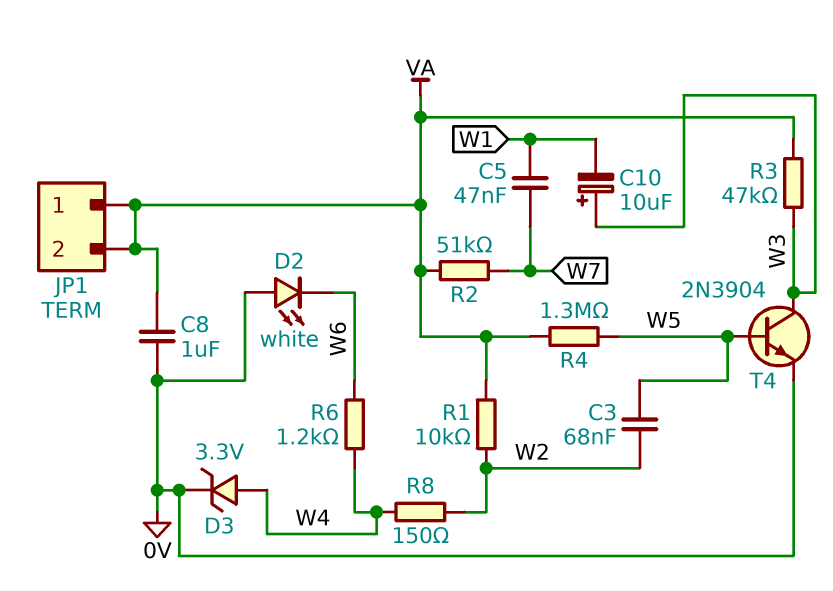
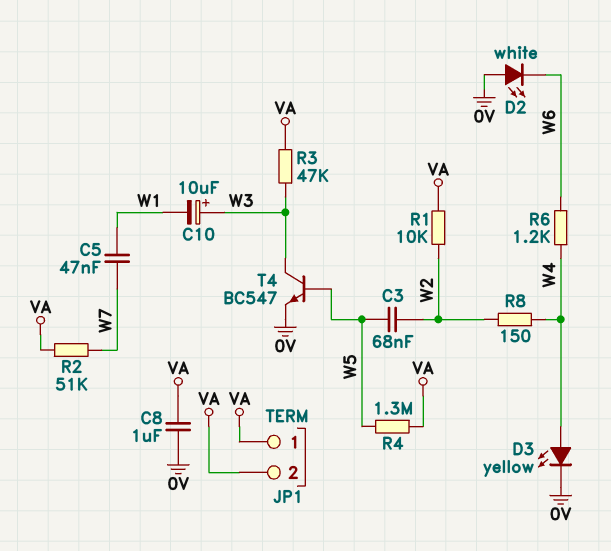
D3: zener 3.3V (A W4, K 0V) -> LED yellow (A W4, K 0V)
T4: NPN 2N3904 (B W5, C W3, E 0V) -> NPN BC547 (B W5, C W3, E 0V)

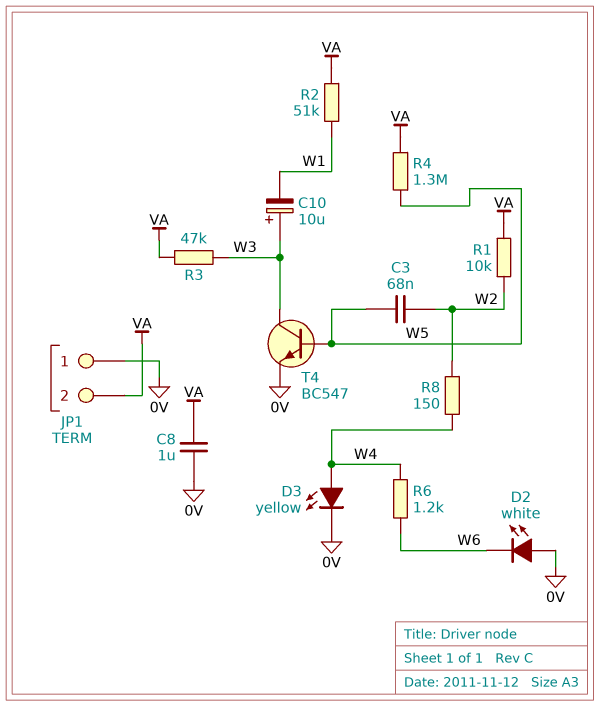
C5: 47nF (W1, W7) -> none
JP1 pin 1: VA -> 0V
R2: 51k (VA, W7) -> 51k (VA, W1)

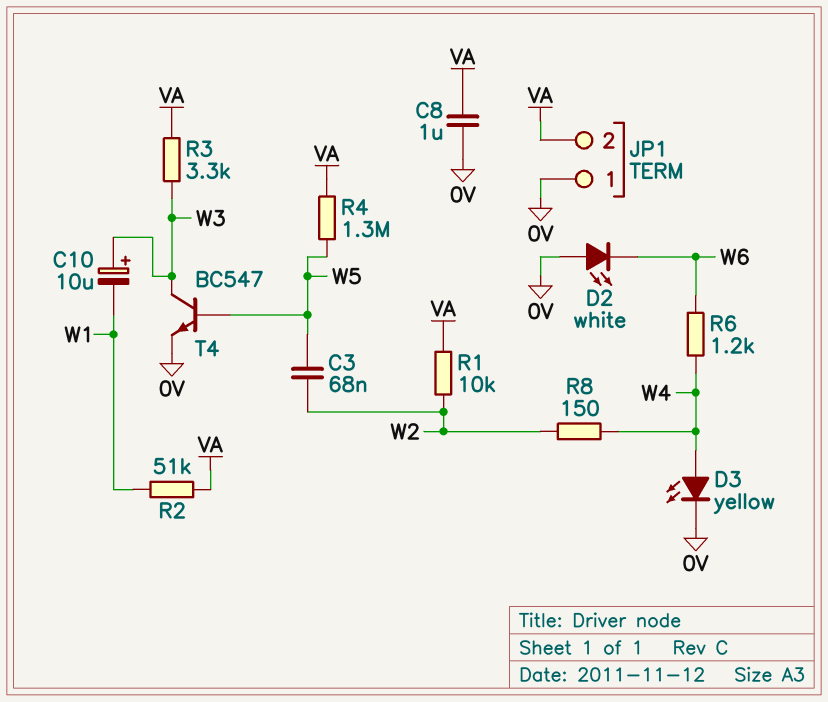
R3: 47k (VA, W3) -> 3.3k (VA, W3)

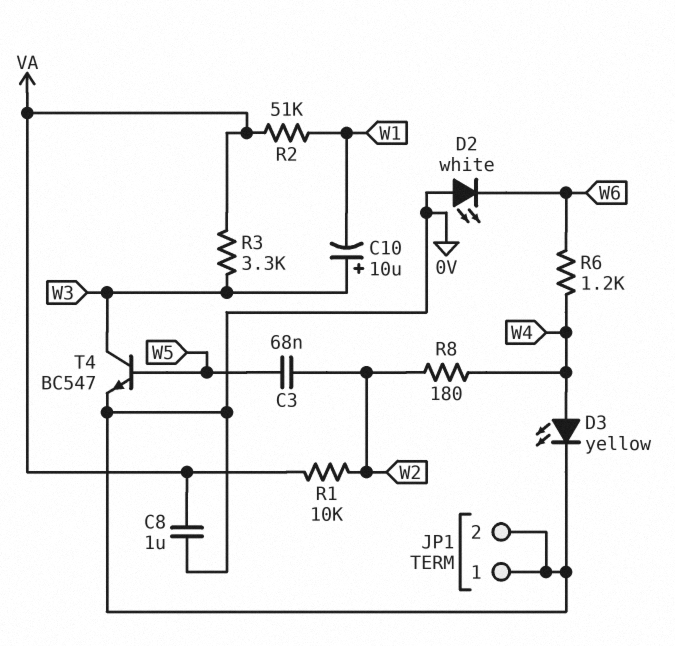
JP1 pin 2: VA -> 0V
R4: 1.3M (VA, W5) -> none
R8: 150 (W2, W4) -> 180 (W2, W4)

